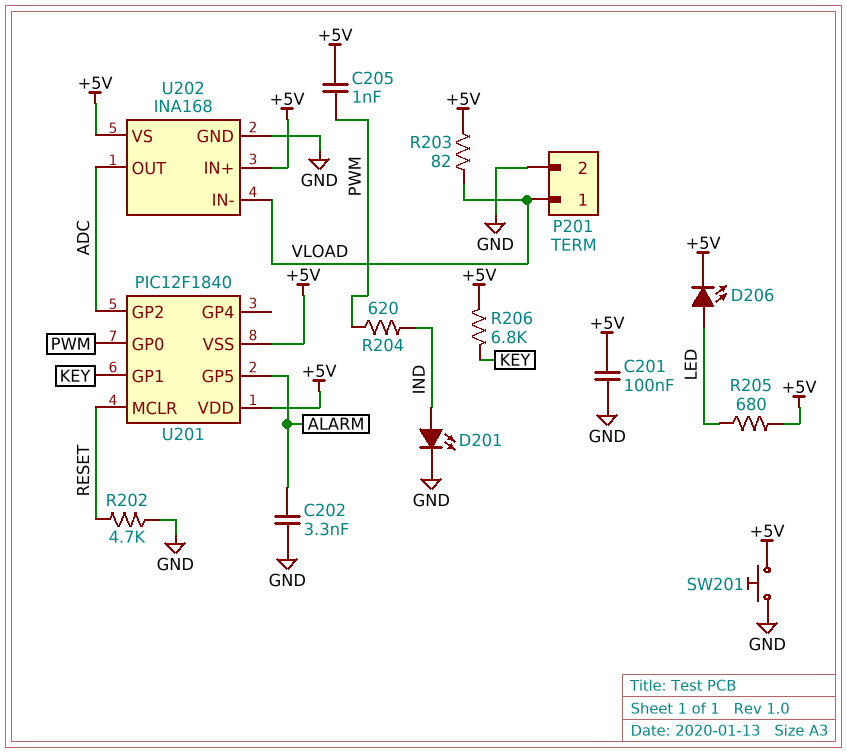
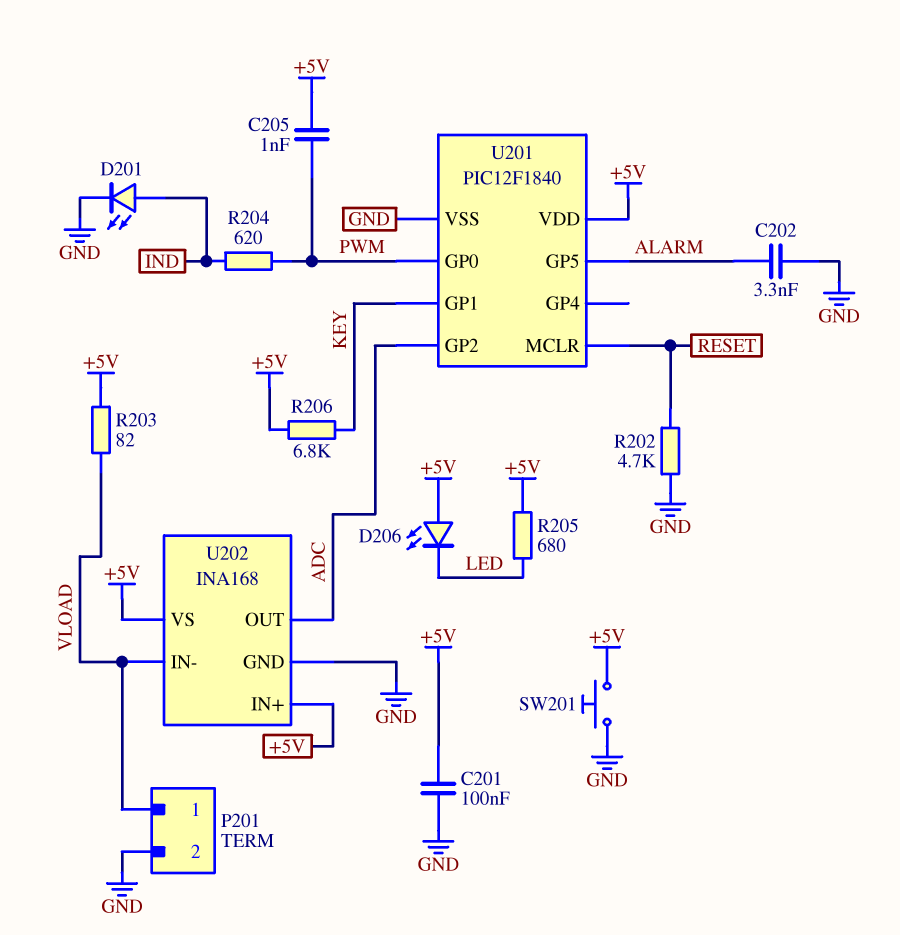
D206: LED (A LED, K +5V) -> LED (A +5V, K LED)
U201 pin VSS: +5V -> GND

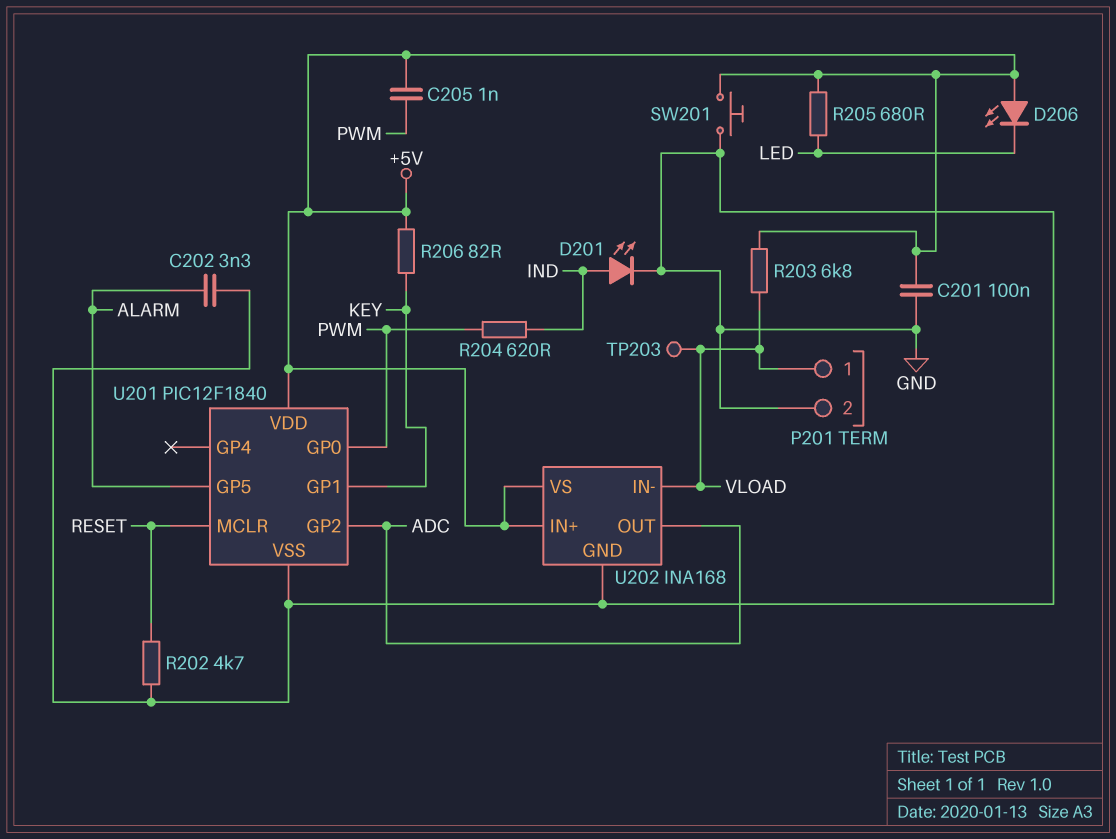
R203: 82 (+5V, VLOAD) -> 6.8k (+5V, VLOAD)
R206: 6.8k (+5V, KEY) -> 82 (+5V, KEY)
TP203: none -> test point (VLOAD)

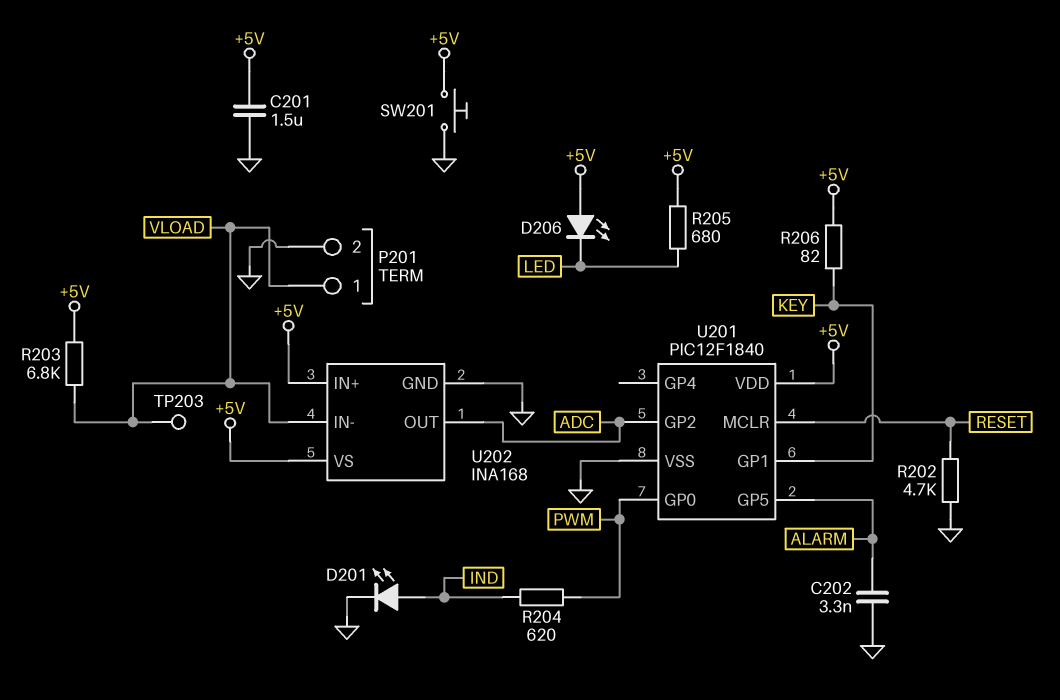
C201: 100nF (+5V, GND) -> 1.5uF (+5V, GND)
C205: 1nF (+5V, PWM) -> none

